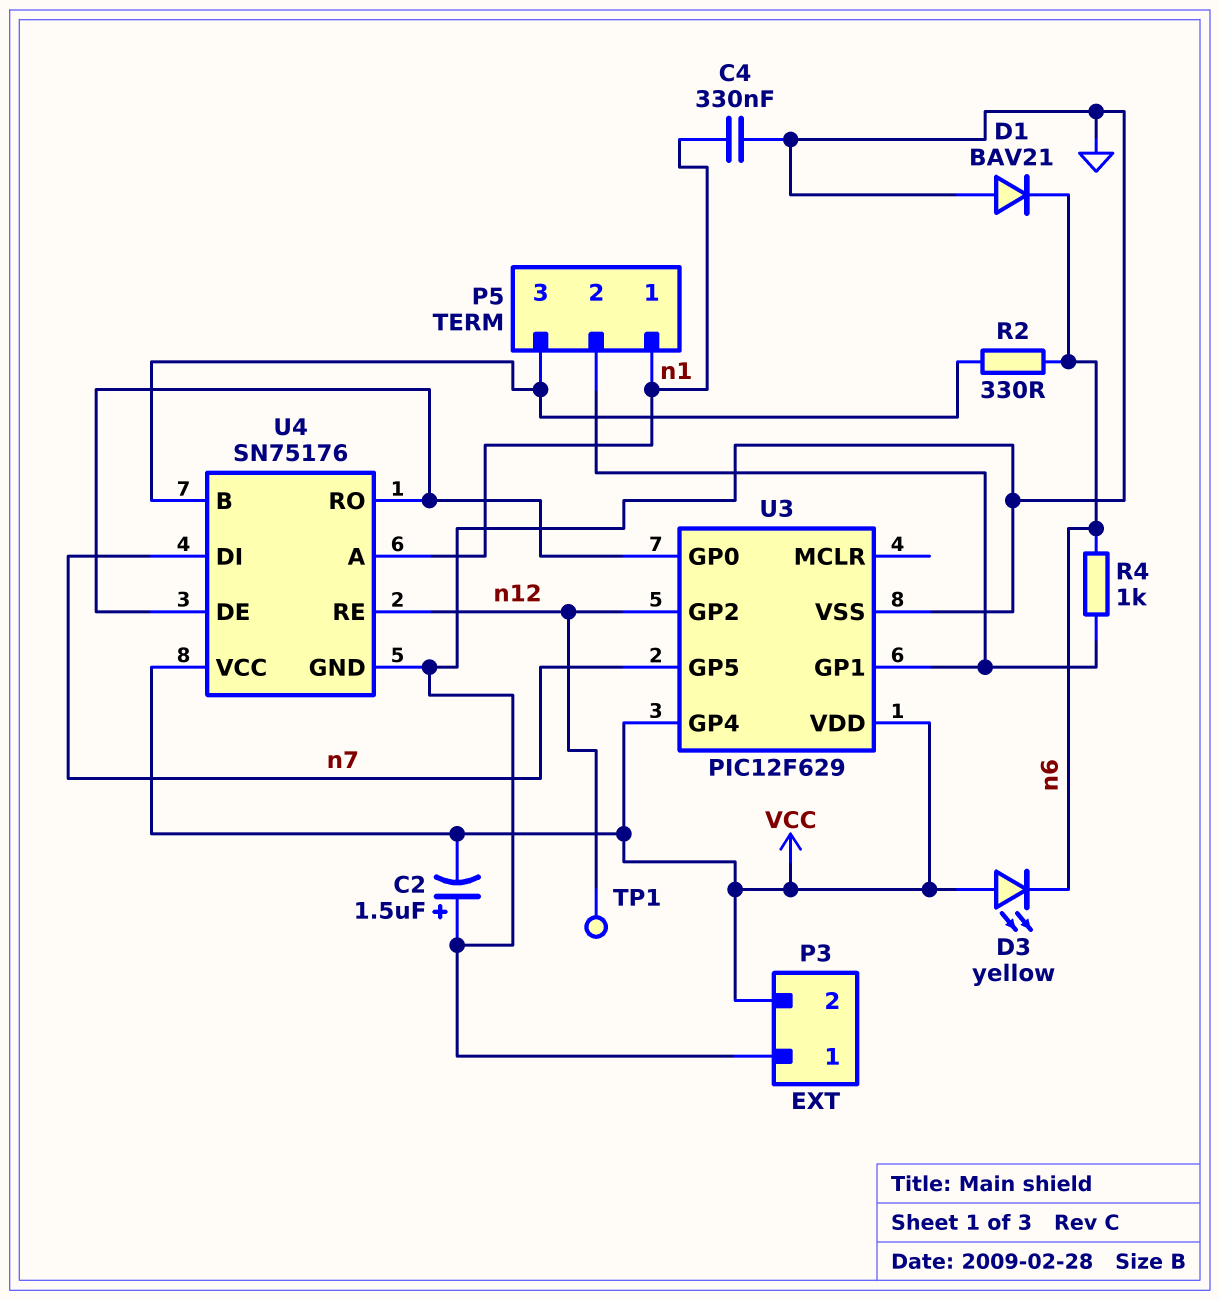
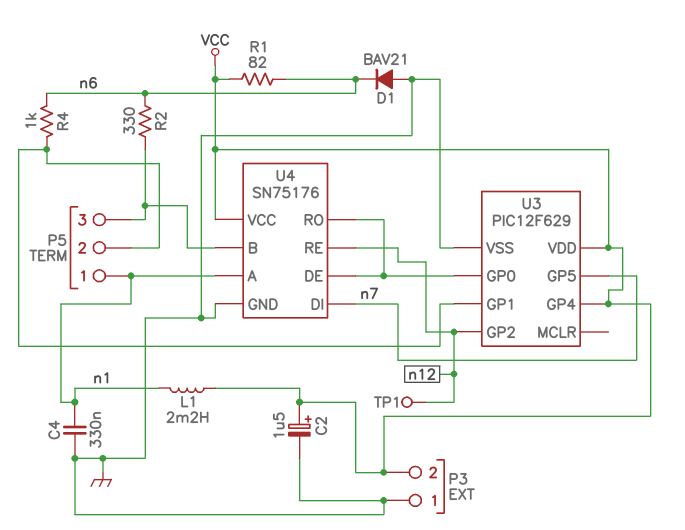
C2: 1.5uF (plus GND, minus VCC) -> 1.5uF (plus VCC, minus GND)
D3: LED yellow (A VCC, K n6) -> none
L1: none -> 2.2mH (VCC, n1)
R1: none -> 82 (VCC, n6)

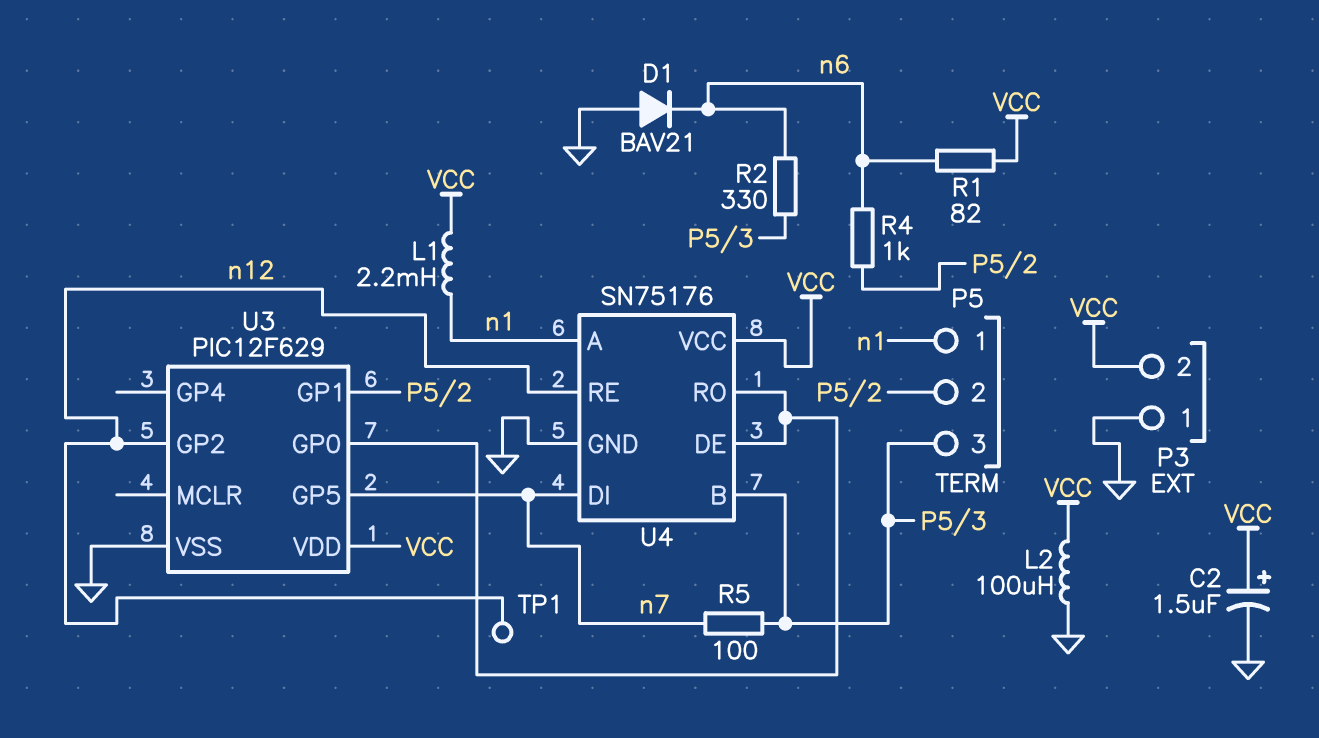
C4: 330nF (GND, n1) -> none
L2: none -> 100uH (GND, VCC)
R5: none -> 100 (P5/3, n7)
U3 pin GP4: VCC -> none

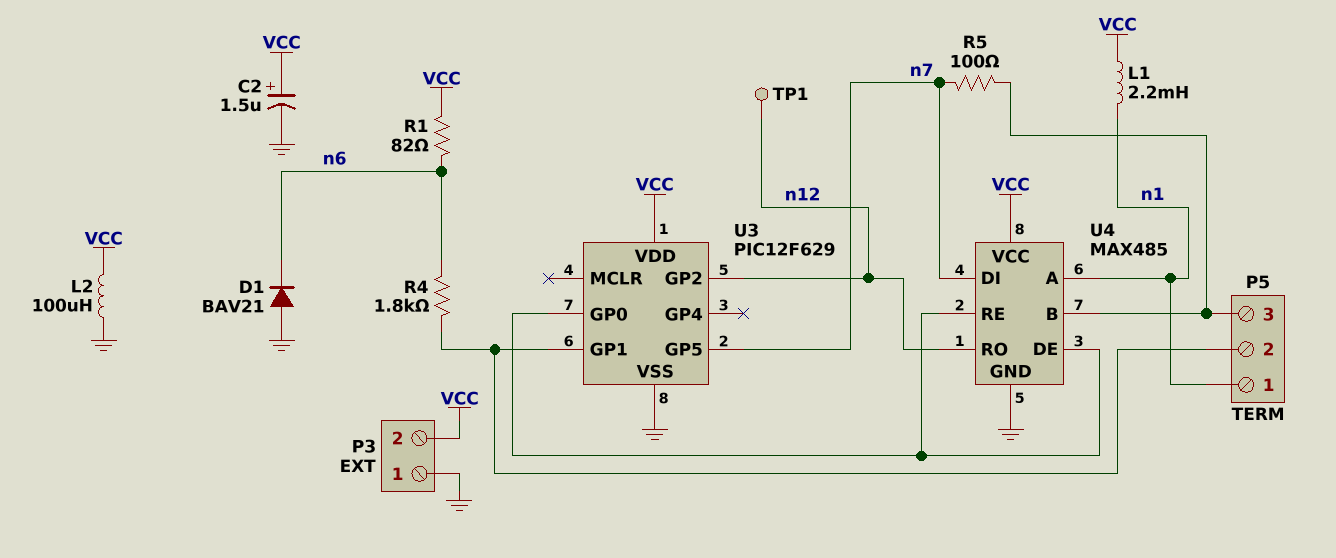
R2: 330 (P5/3, n6) -> none
R4: 1k (P5/2, n6) -> 1.8k (P5/2, n6)
U4: SN75176 -> MAX485
U4 pin RE: n12 -> U3/GP0
U4 pin RO: U3/GP0 -> n12

